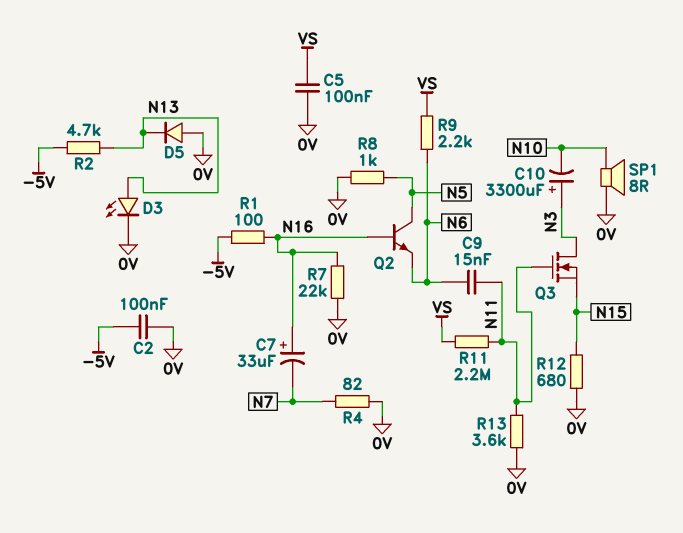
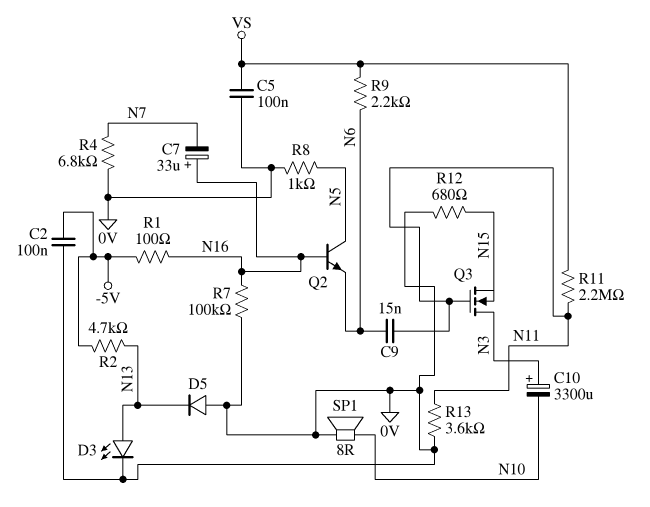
R4: 82 (0V, N7) -> 6.8k (0V, N7)
R7: 22k (0V, N16) -> 100k (0V, N16)

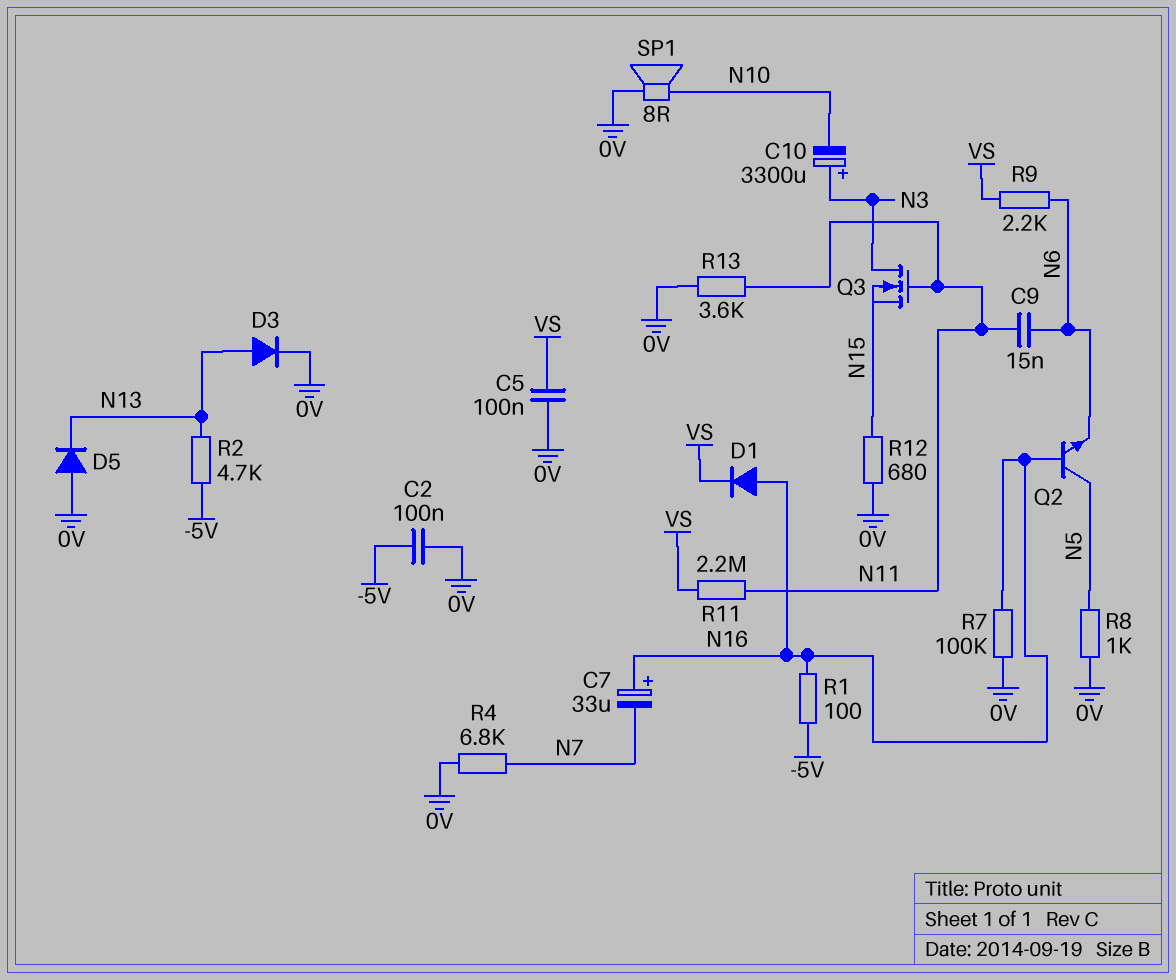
D1: none -> diode (A N16, K VS)
D3: LED (A N13, K 0V) -> diode (A N13, K 0V)

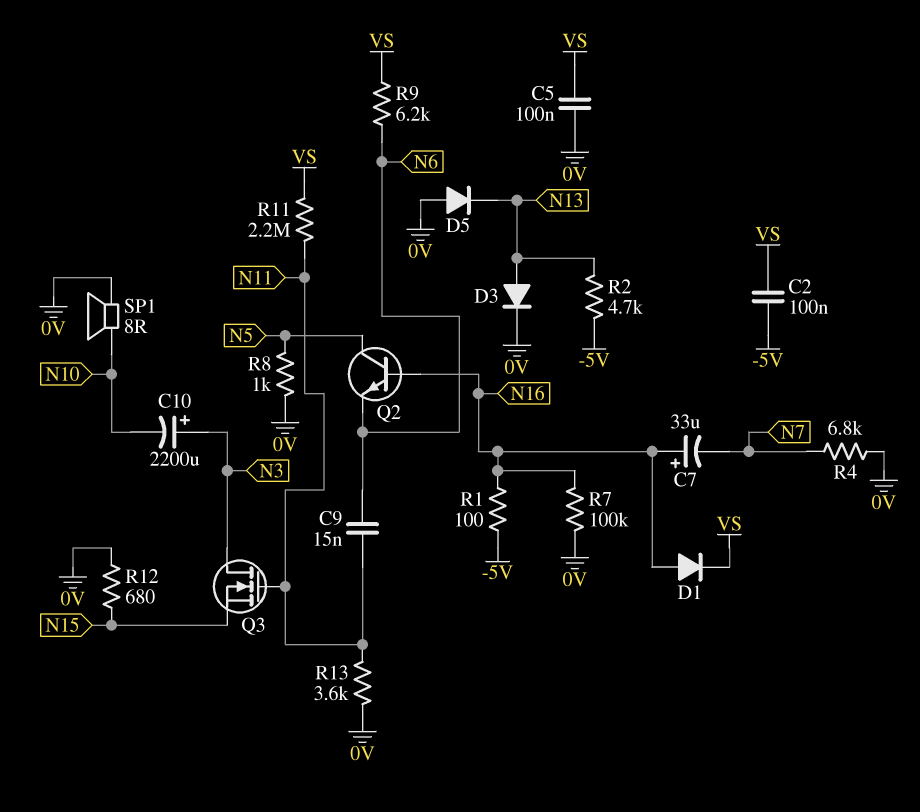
C2: 100nF (-5V, 0V) -> 100nF (-5V, VS)
C10: 3300uF (plus N3, minus N10) -> 2200uF (plus N3, minus N10)
R9: 2.2k (N6, VS) -> 6.2k (N6, VS)

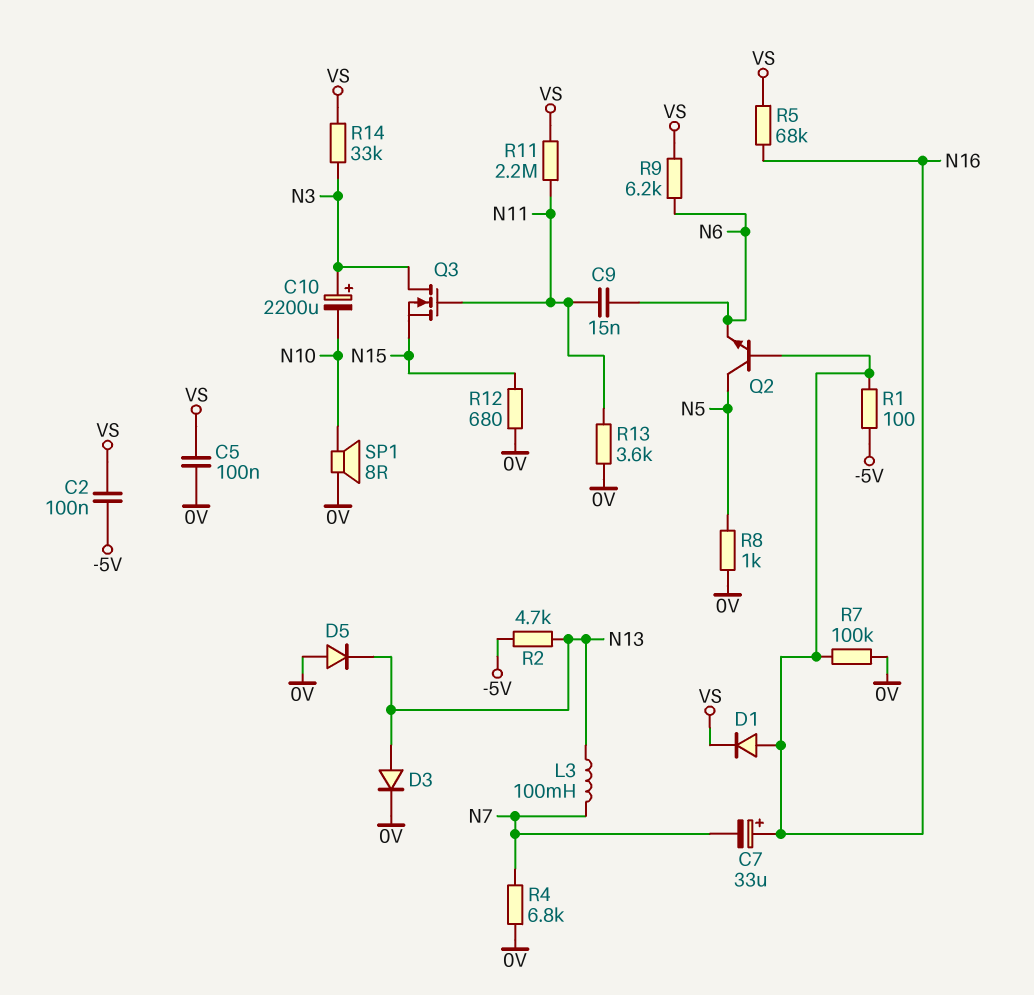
L3: none -> 100mH (N7, N13)
R5: none -> 68k (N16, VS)
R14: none -> 33k (N3, VS)

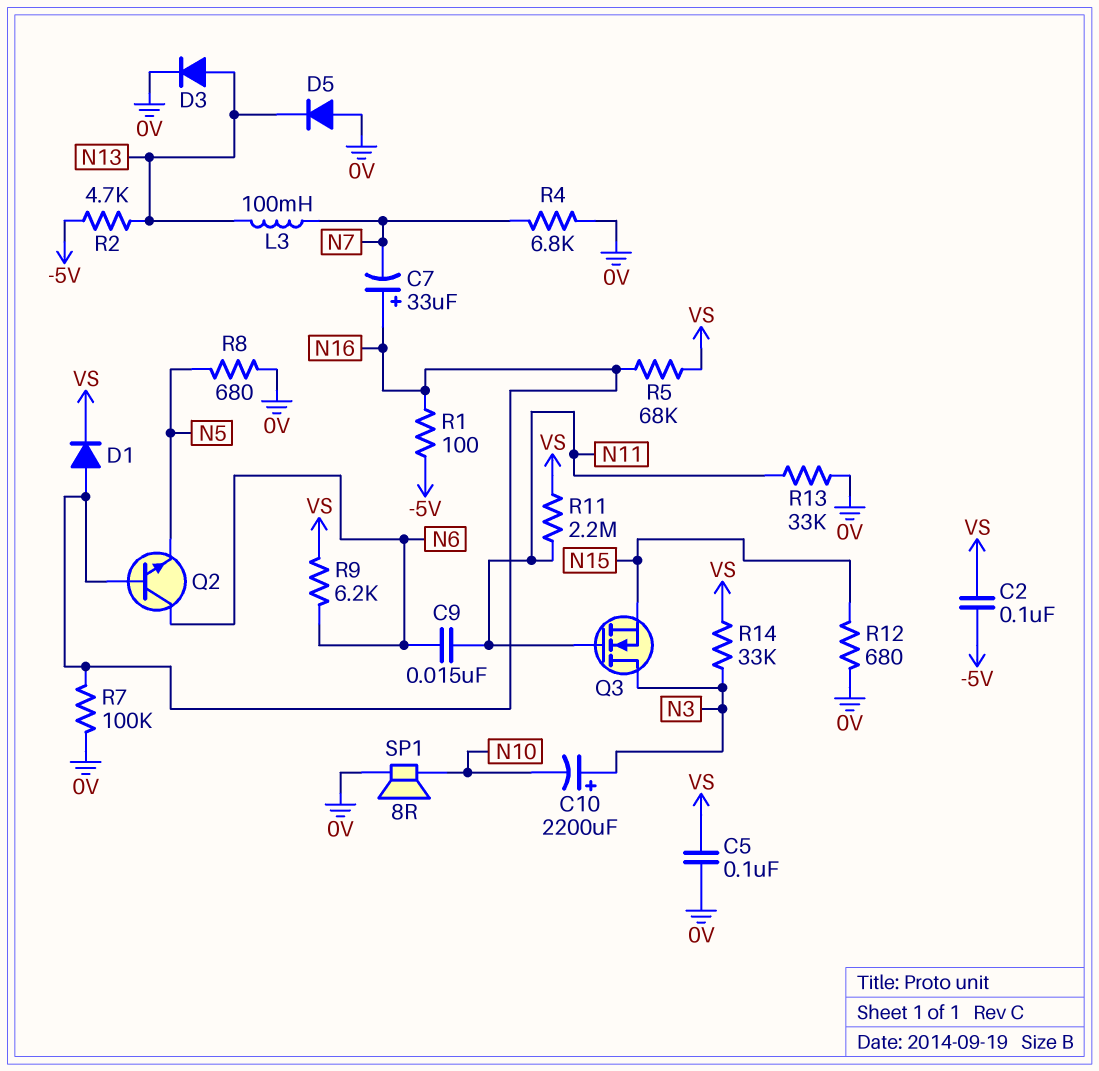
Q2: NPN (B N16, C N5, E N6) -> NPN (B N16, C N6, E N5)
R8: 1k (0V, N5) -> 680 (0V, N5)
R13: 3.6k (0V, N11) -> 33k (0V, N11)

